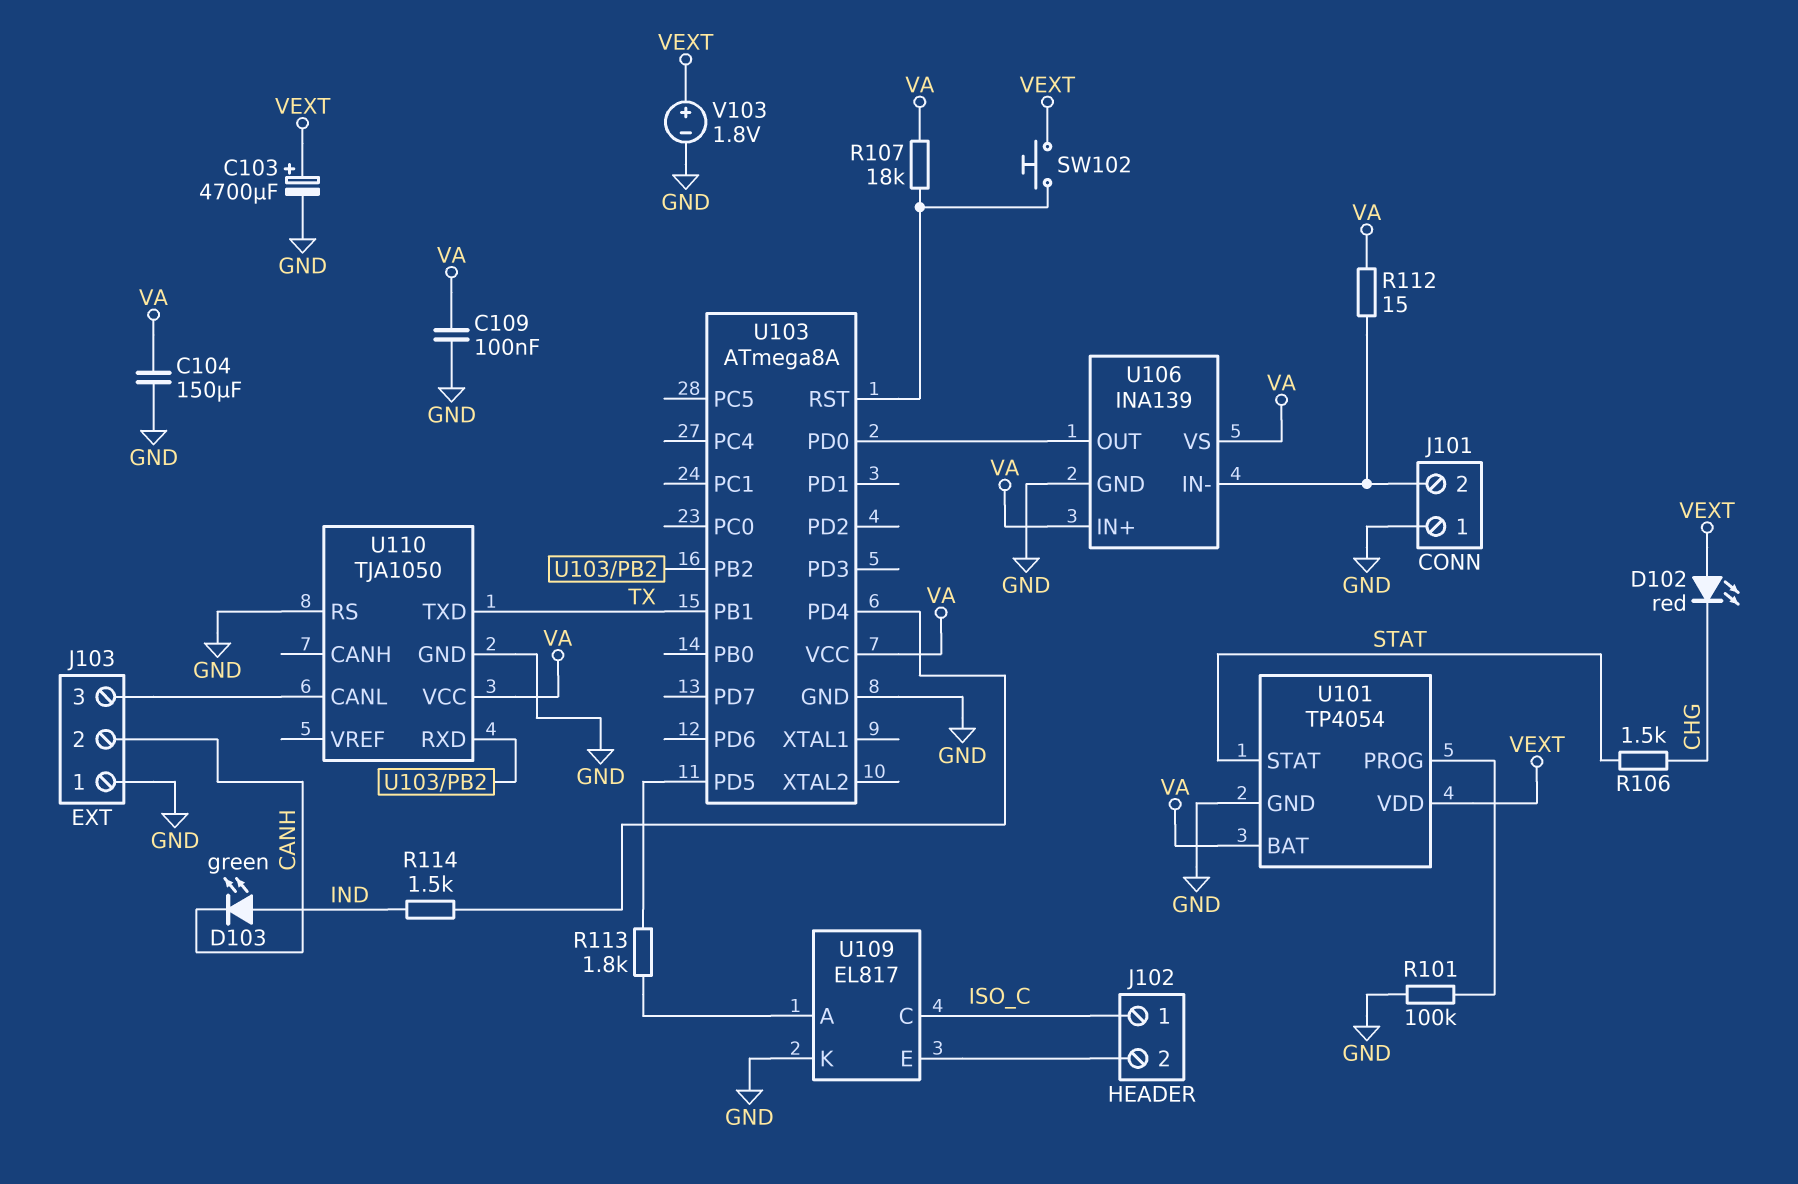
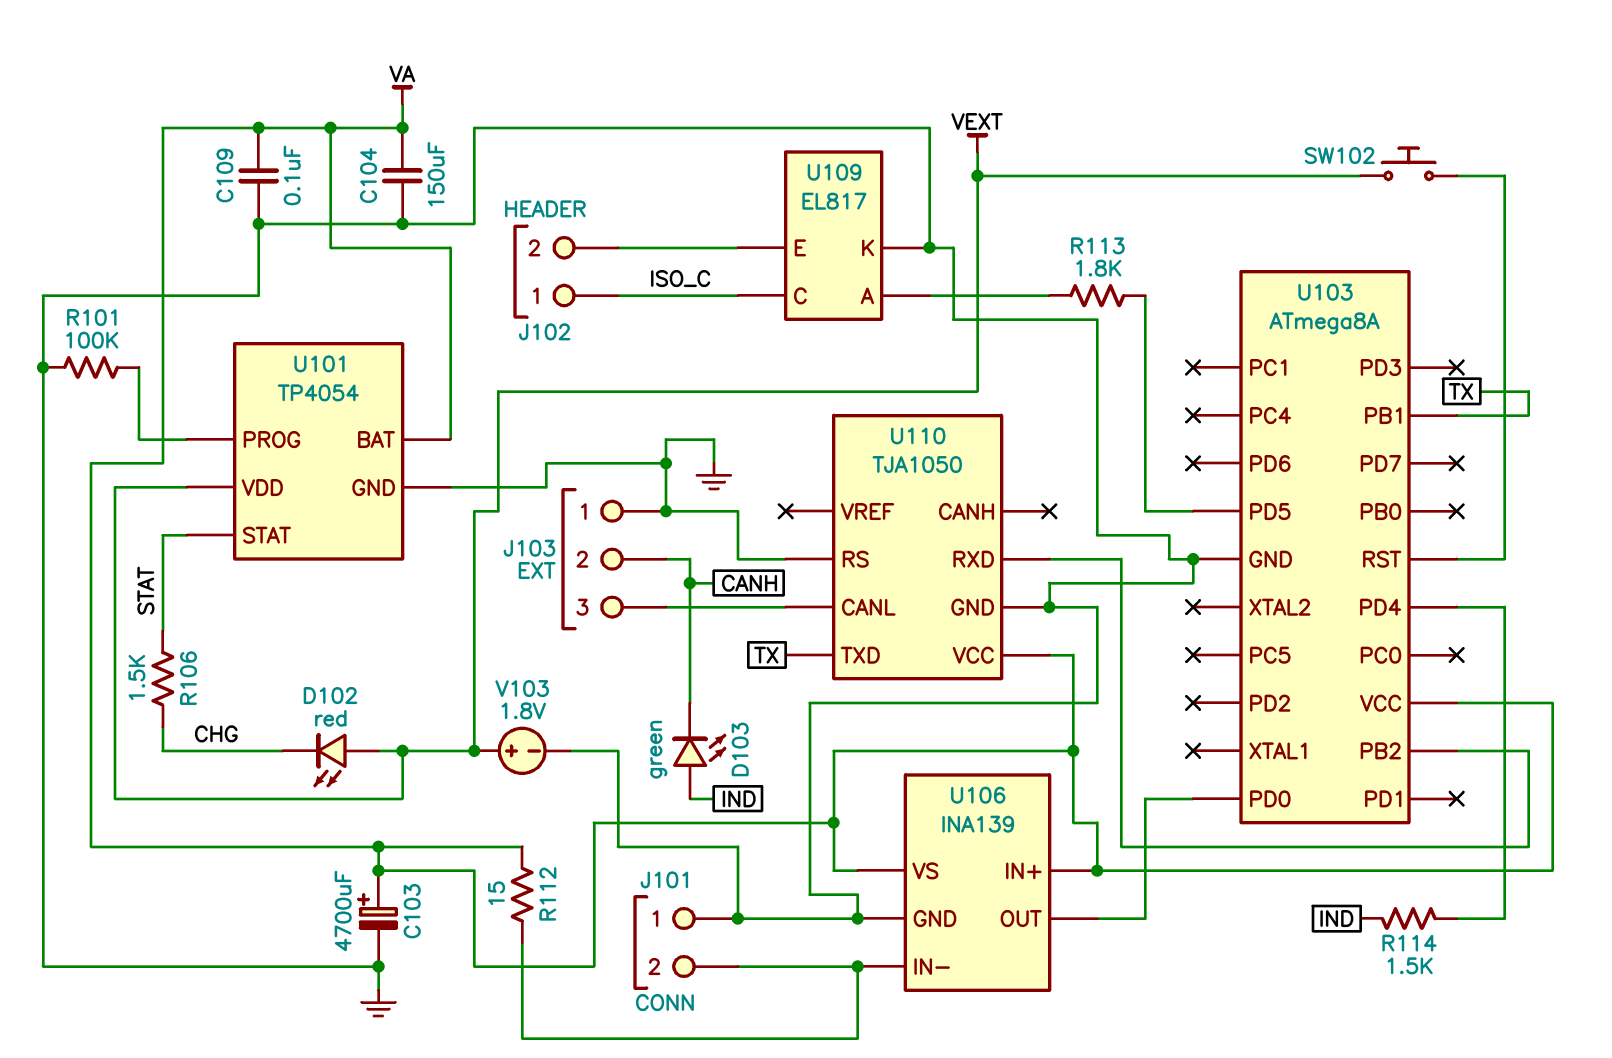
C103: 4700uF (plus VEXT, minus GND) -> 4700uF (plus VA, minus GND)
R107: 18k (U103/RST, VA) -> none

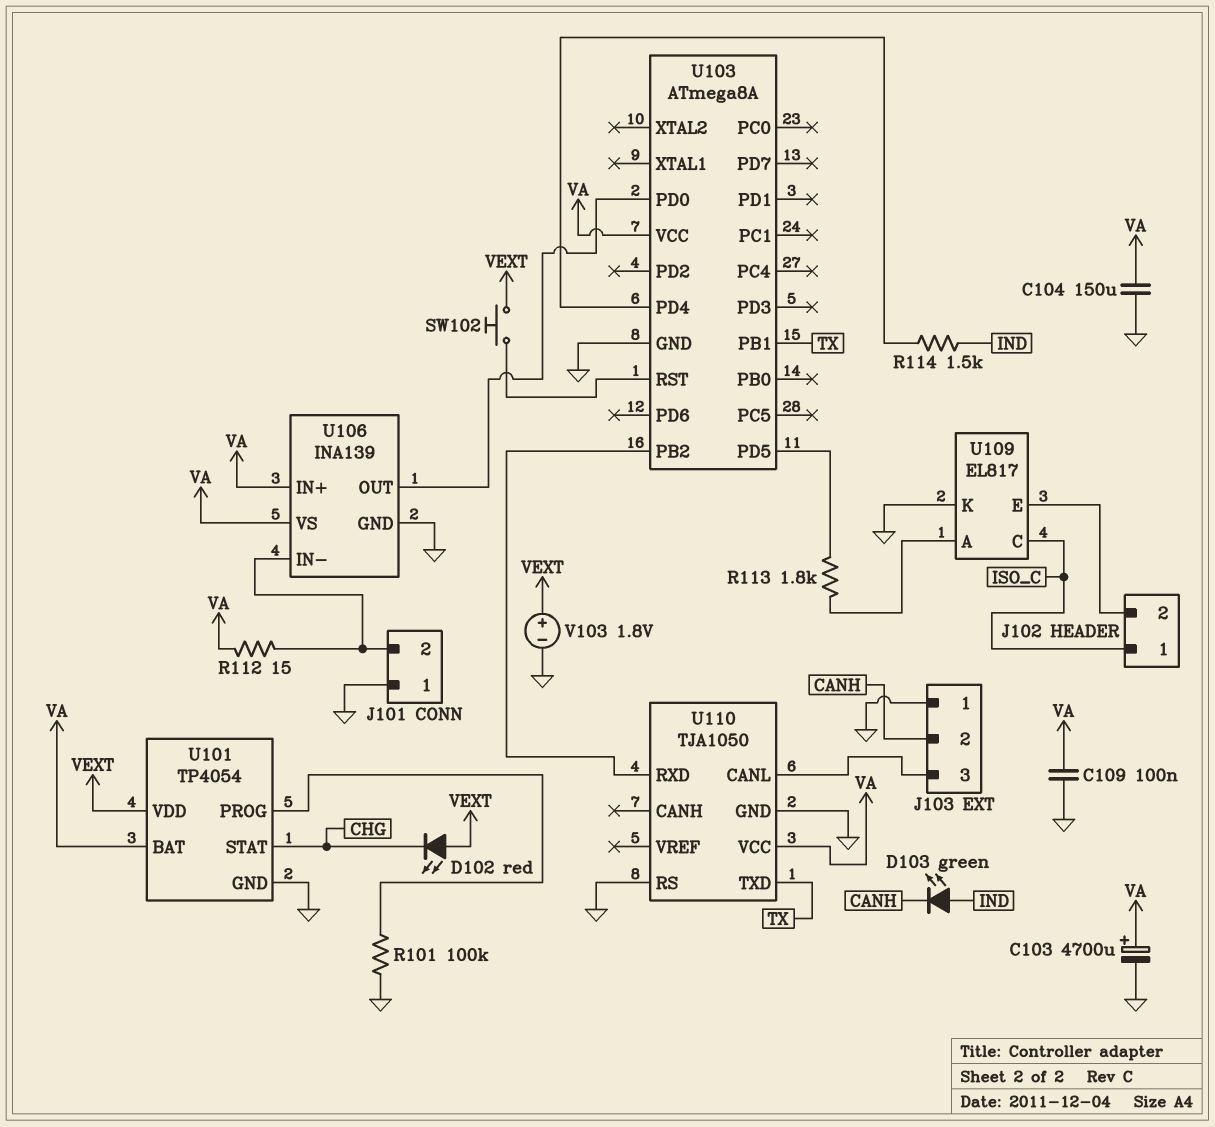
R106: 1.5k (CHG, STAT) -> none
U101 pin STAT: STAT -> CHG

